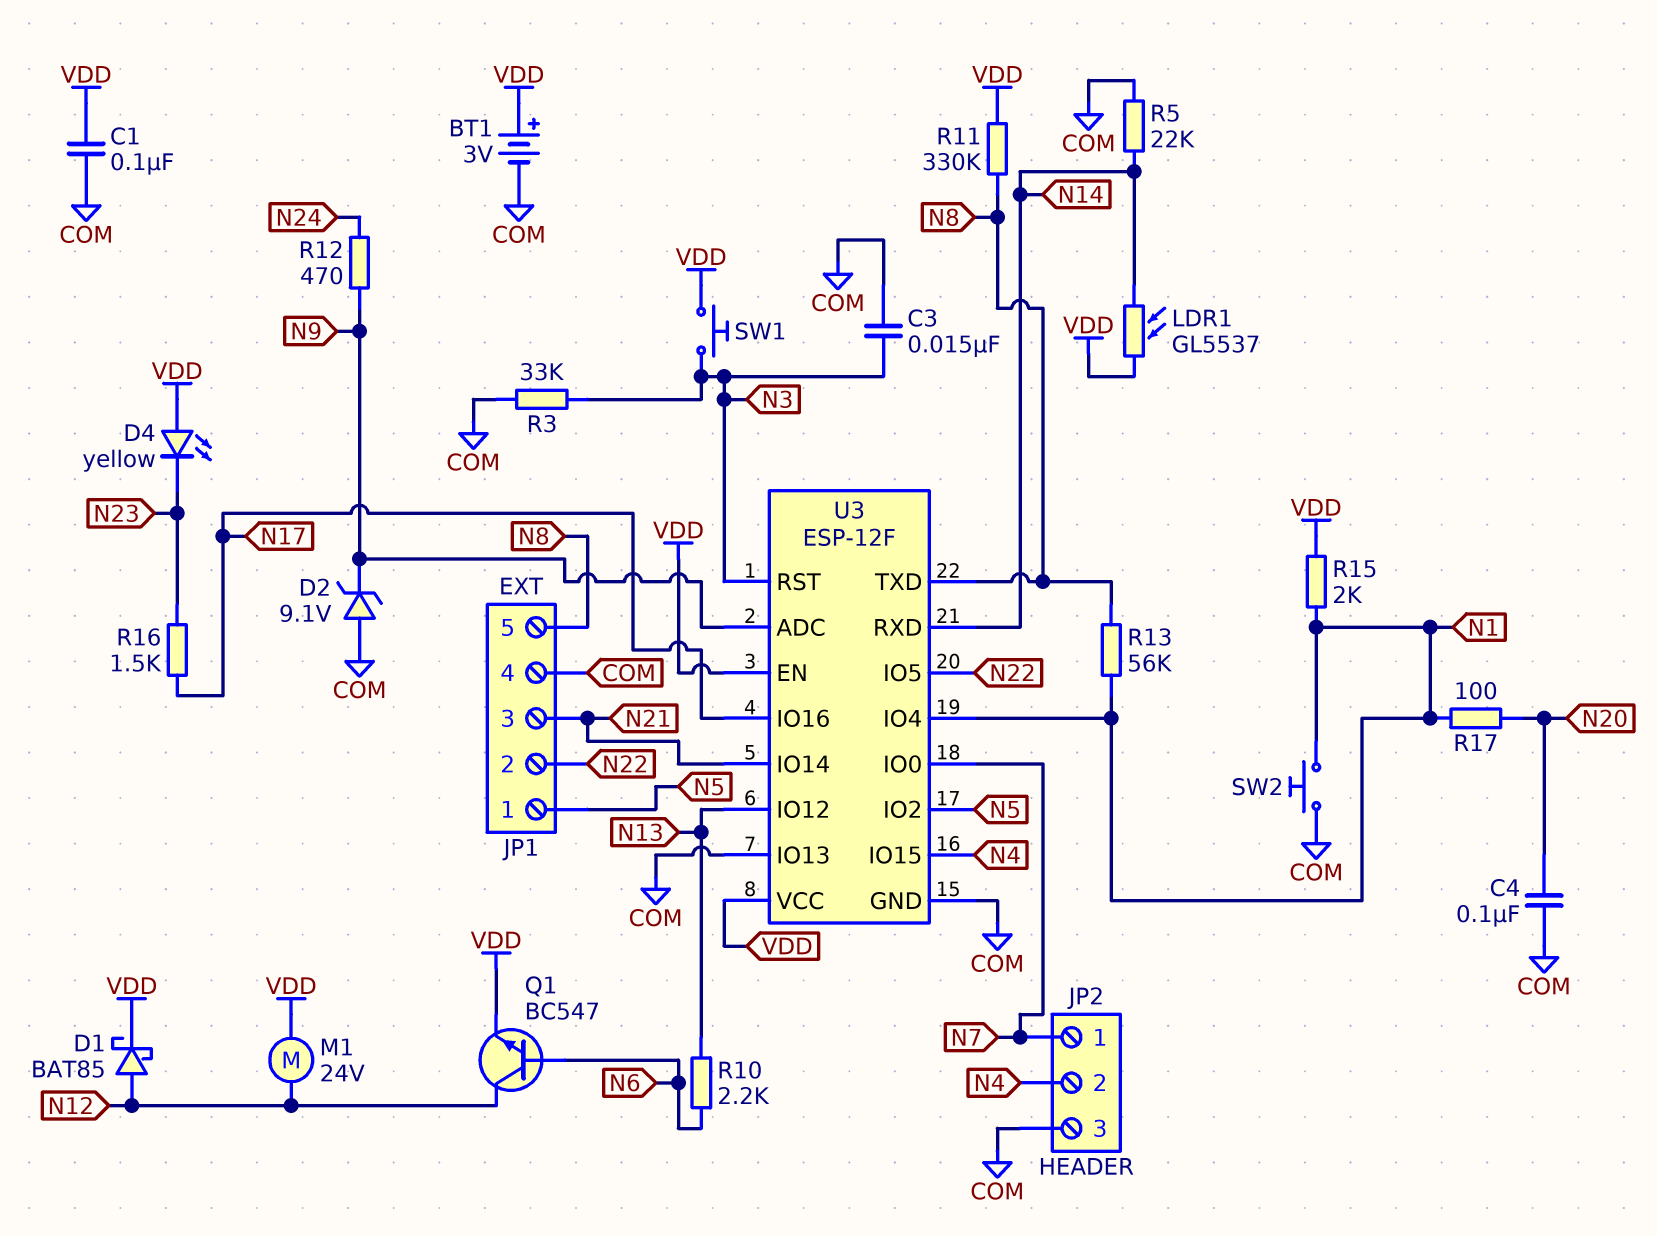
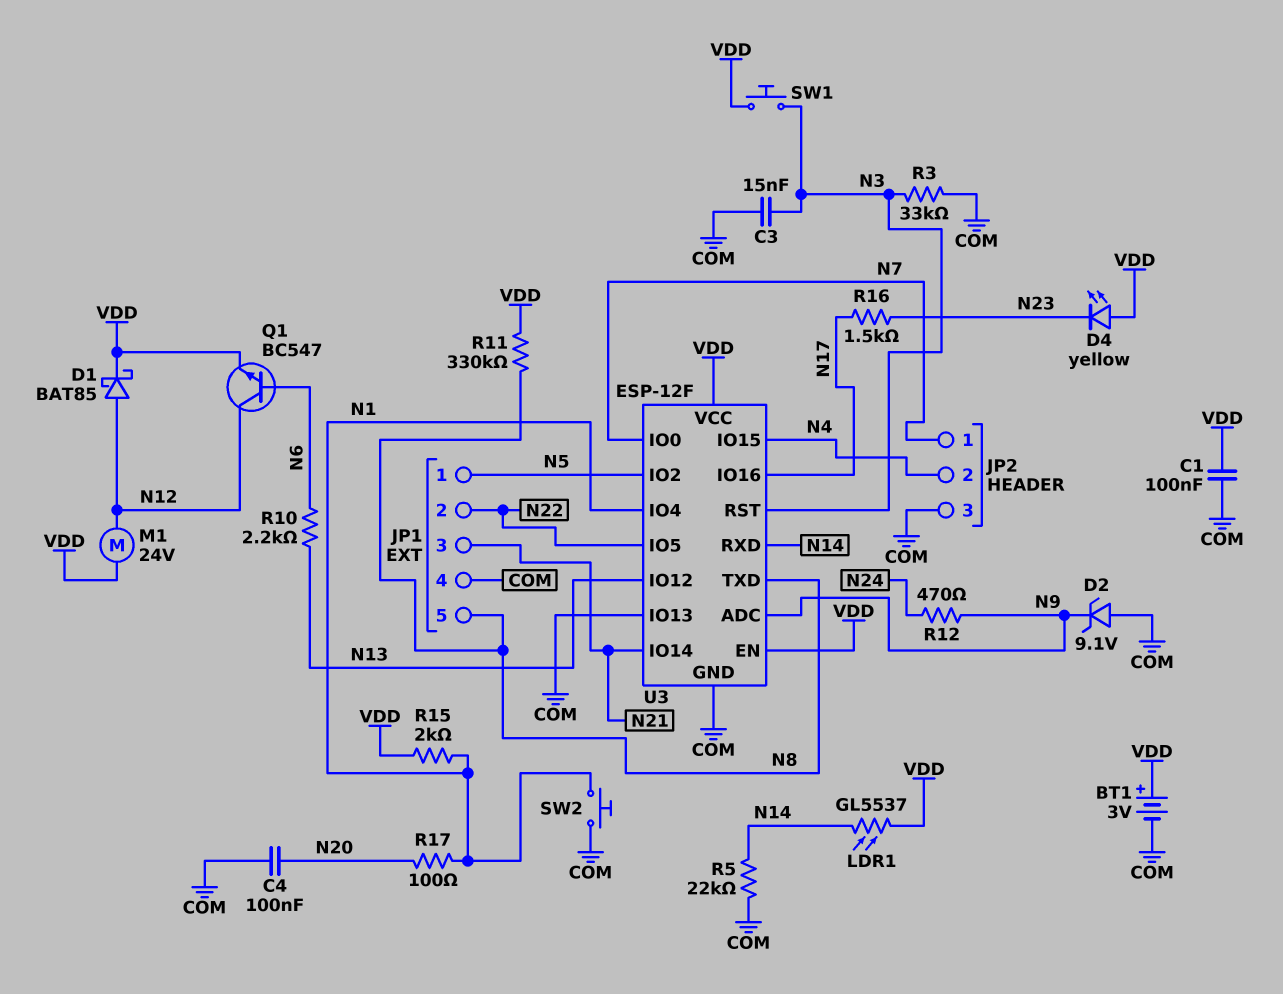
R13: 56k (N1, N8) -> none

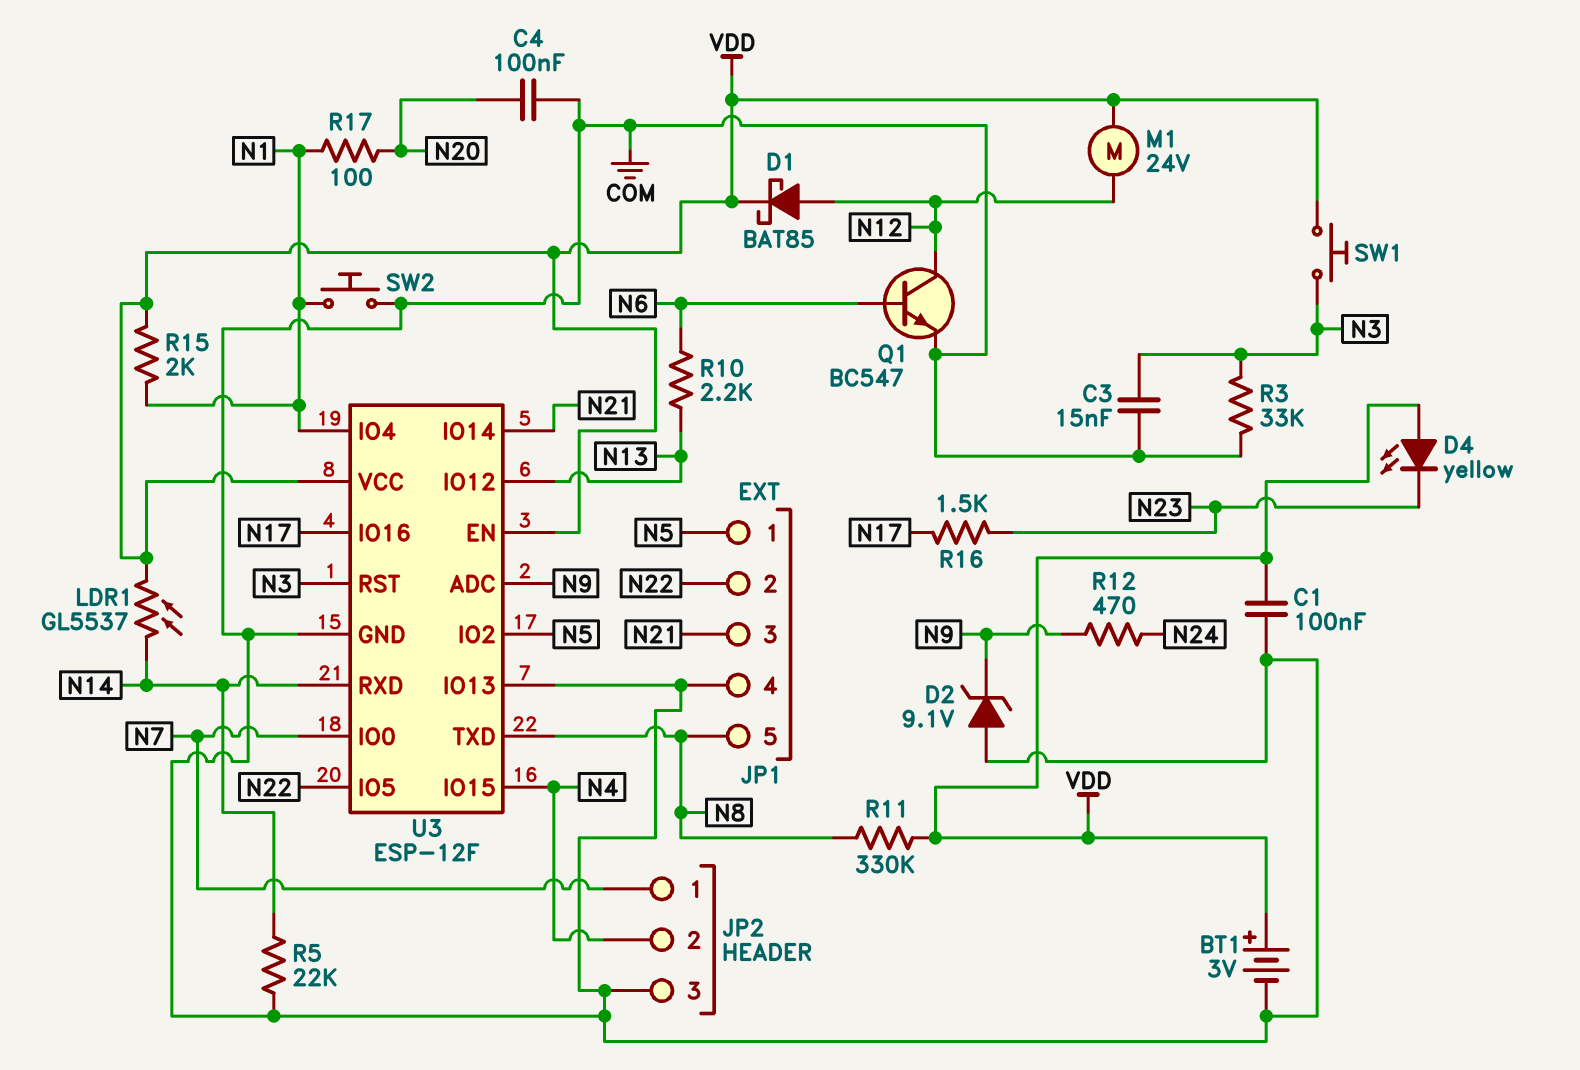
Q1: NPN BC547 (B N6, C N12, E VDD) -> NPN BC547 (B N6, C N12, E COM)

